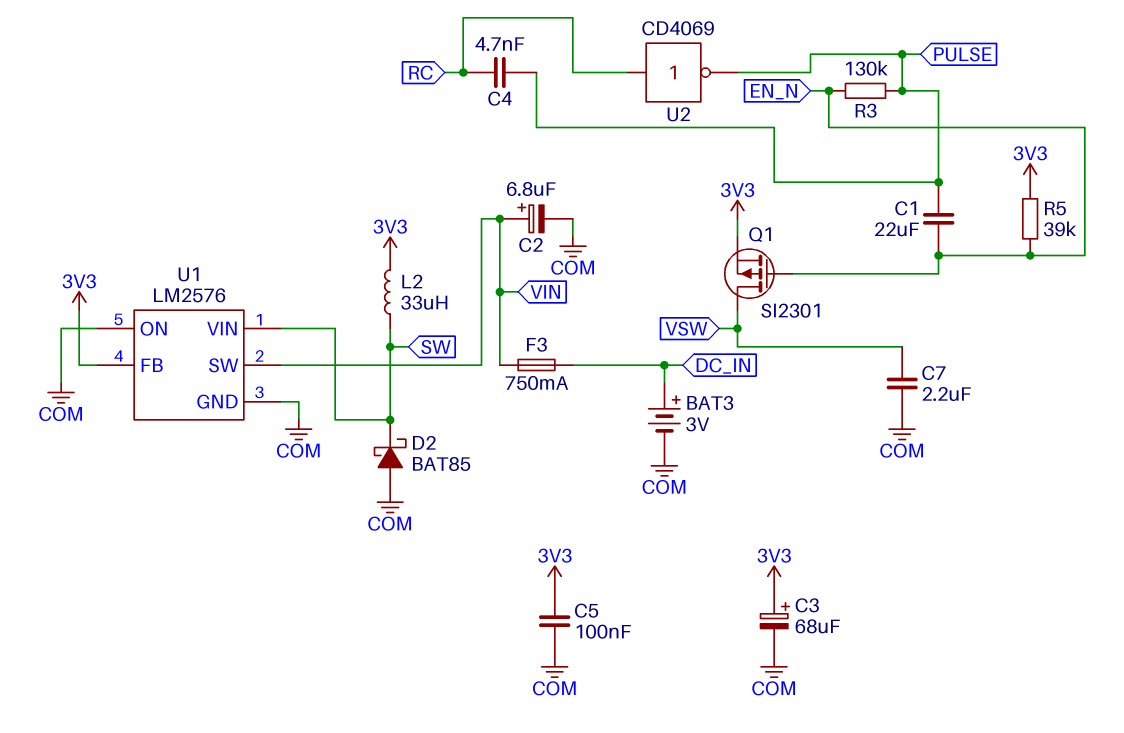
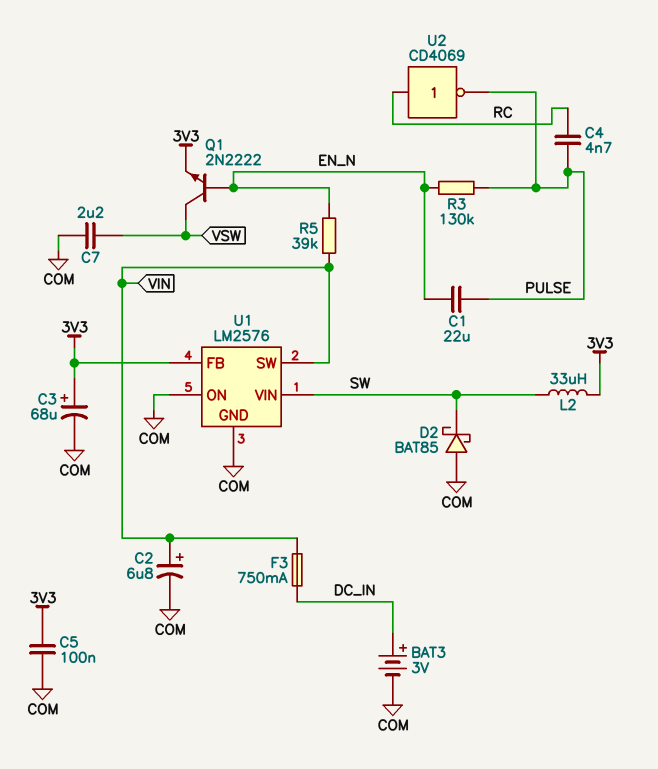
Q1: PMOS SI2301 (G EN_N, D VSW, S 3V3) -> NPN 2N2222 (B EN_N, C VSW, E 3V3)
R5: 39k (3V3, EN_N) -> 39k (EN_N, VIN)

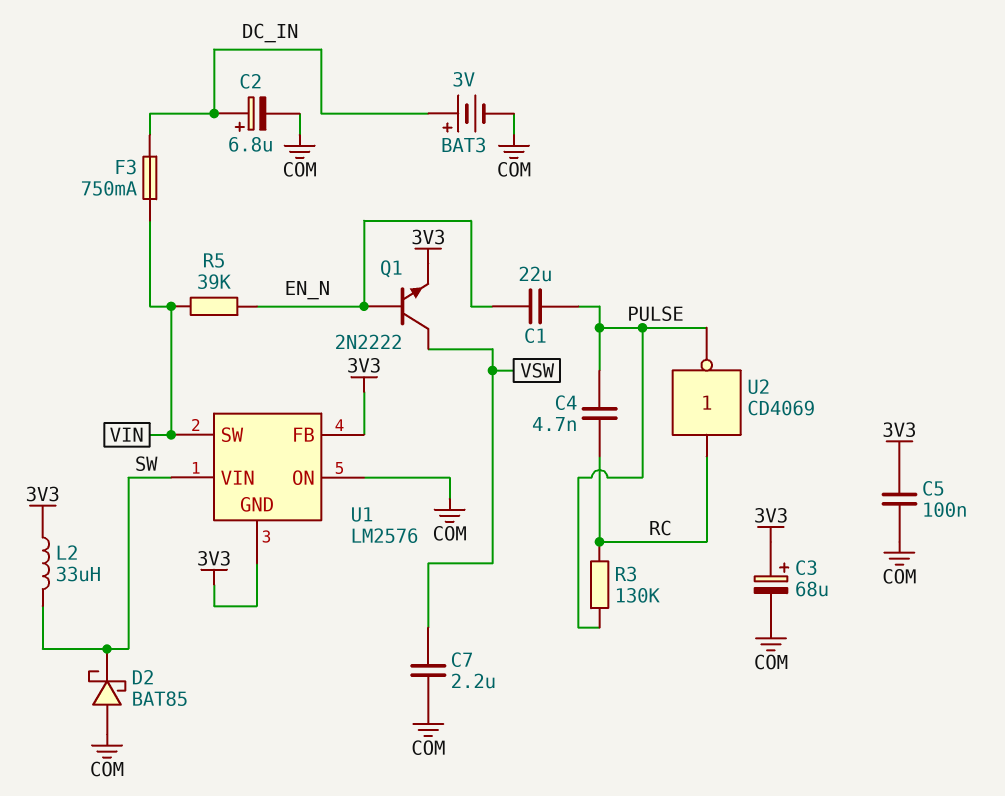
C2: 6.8uF (plus VIN, minus COM) -> 6.8uF (plus DC_IN, minus COM)
R3: 130k (EN_N, PULSE) -> 130k (PULSE, RC)
U1 pin GND: COM -> 3V3

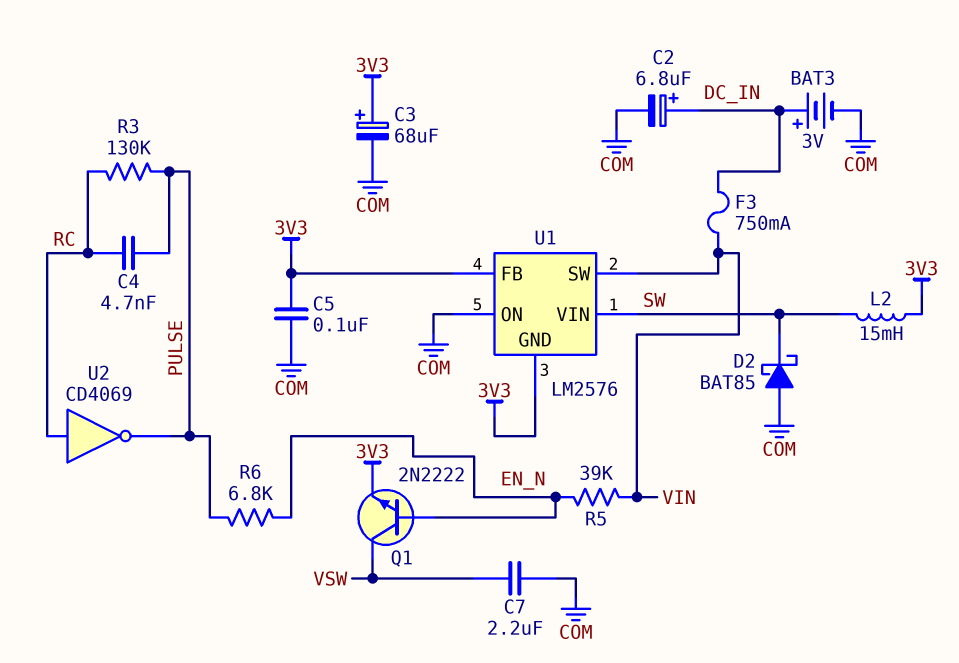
C1: 22uF (EN_N, PULSE) -> none
L2: 33uH (3V3, SW) -> 15mH (3V3, SW)
R6: none -> 6.8k (EN_N, PULSE)

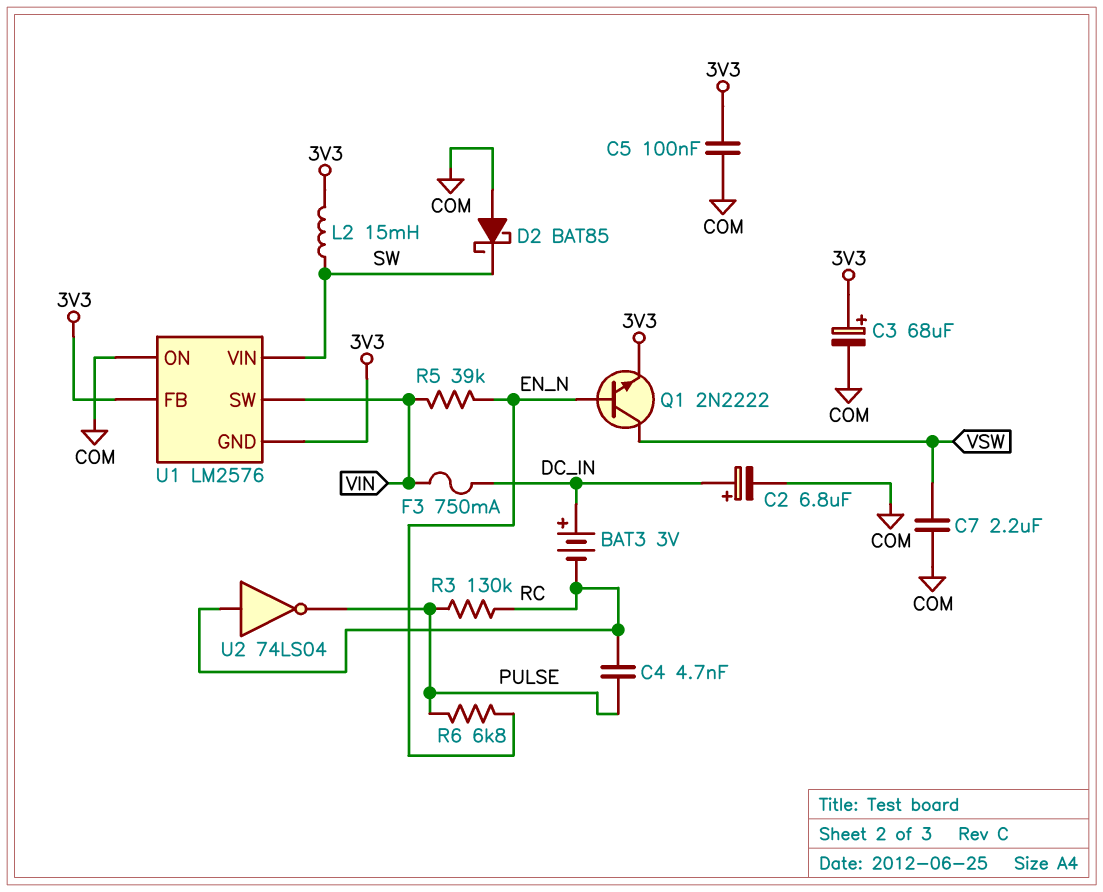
BAT3: 3V (plus DC_IN, minus COM) -> 3V (plus DC_IN, minus RC)
U2: NOT CD4069 (in RC, out PULSE) -> NOT 74LS04 (in RC, out PULSE)

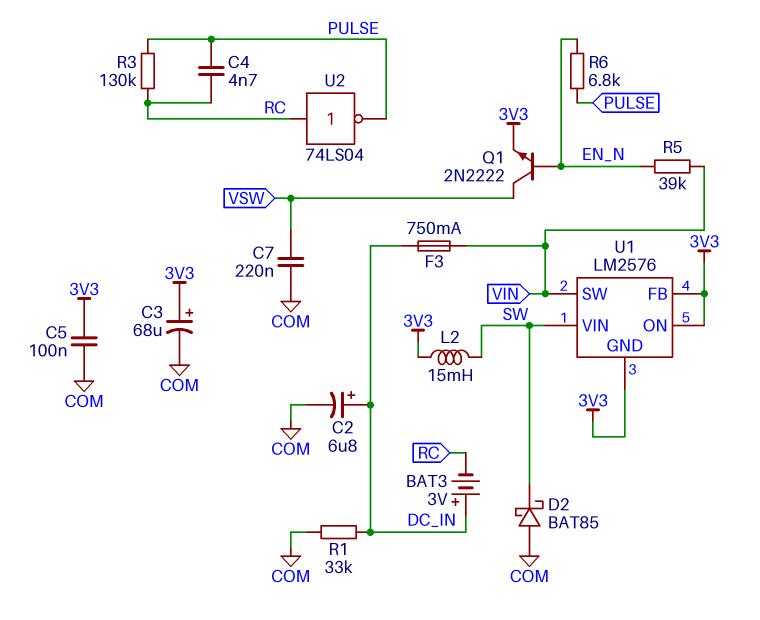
C7: 2.2uF (COM, VSW) -> 220nF (COM, VSW)
R1: none -> 33k (COM, DC_IN)
U1 pin ON: COM -> 3V3

